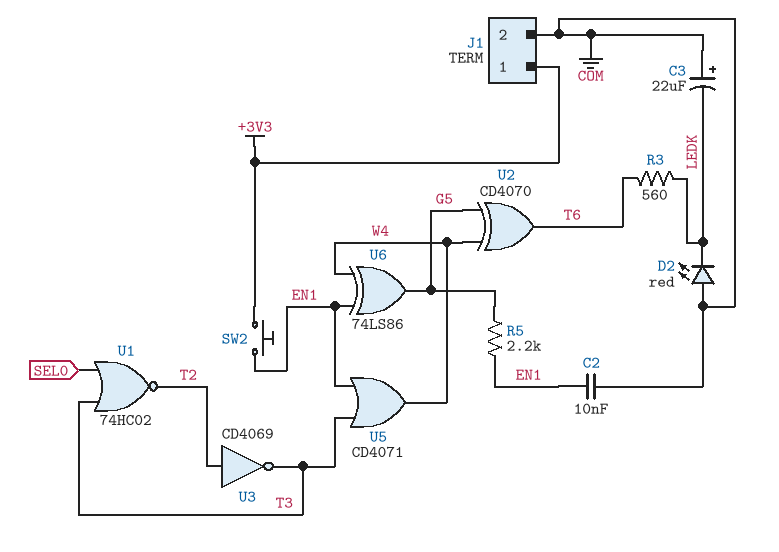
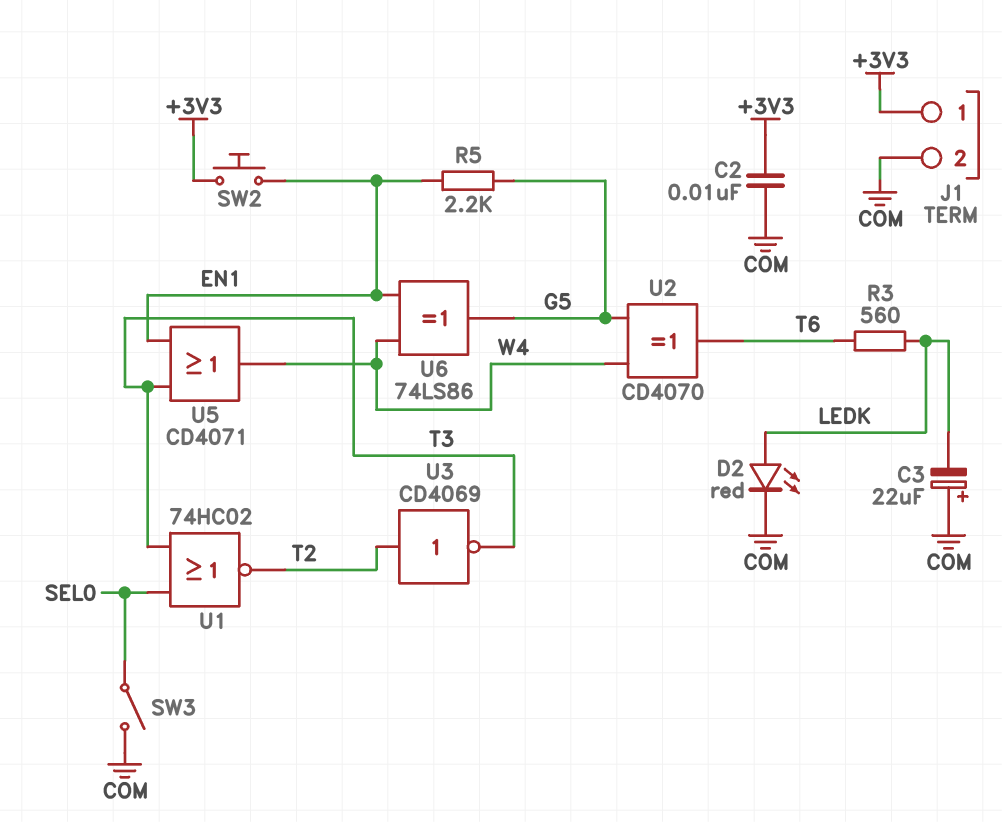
C2: 10nF (COM, EN1) -> 10nF (+3V3, COM)
D2: LED red (A COM, K LEDK) -> LED red (A LEDK, K COM)
SW3: none -> switch (COM, SEL0)

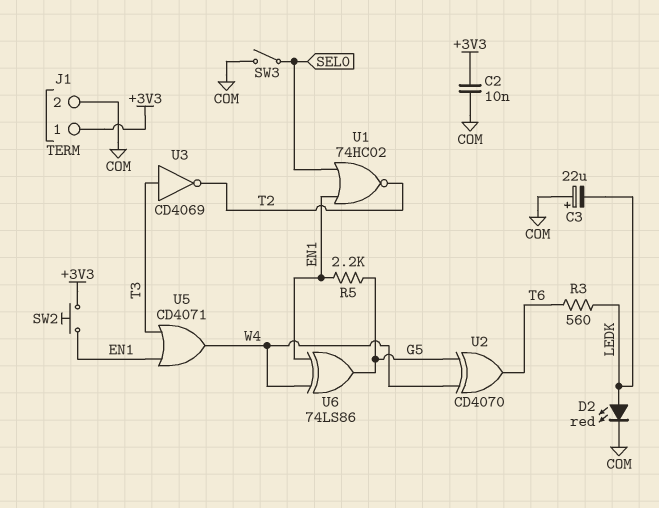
U1: NOR 74HC02 (in SEL0, in T3, out T2) -> NOR 74HC02 (in EN1, in SEL0, out T2)
U3: NOT CD4069 (in T2, out T3) -> NOT CD4069 (in T3, out T2)

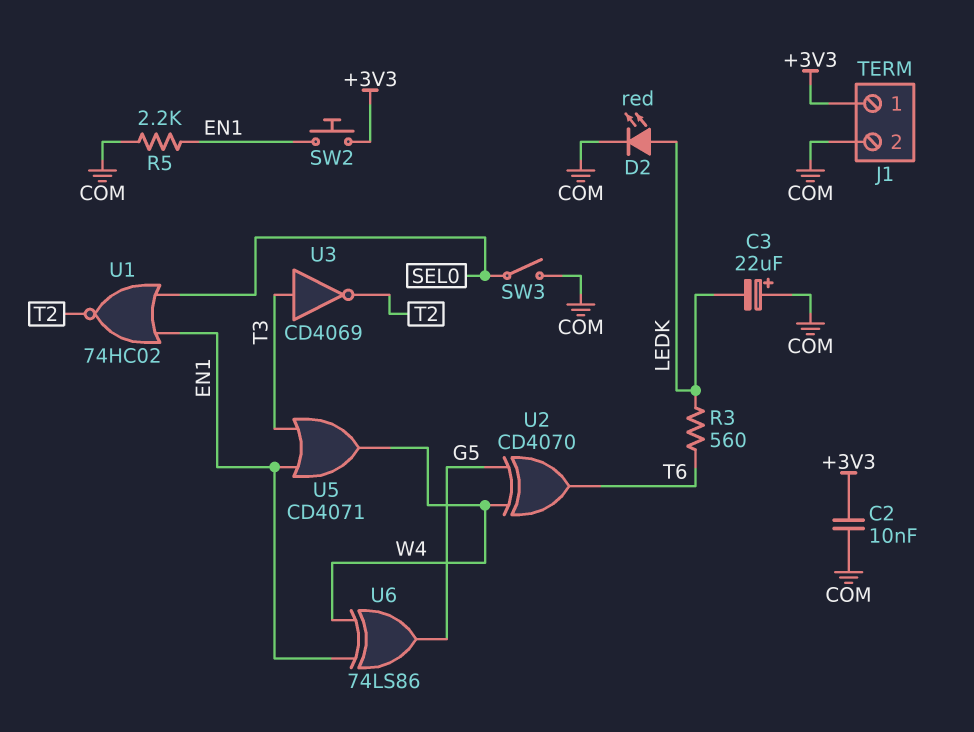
R5: 2.2k (EN1, G5) -> 2.2k (COM, EN1)

